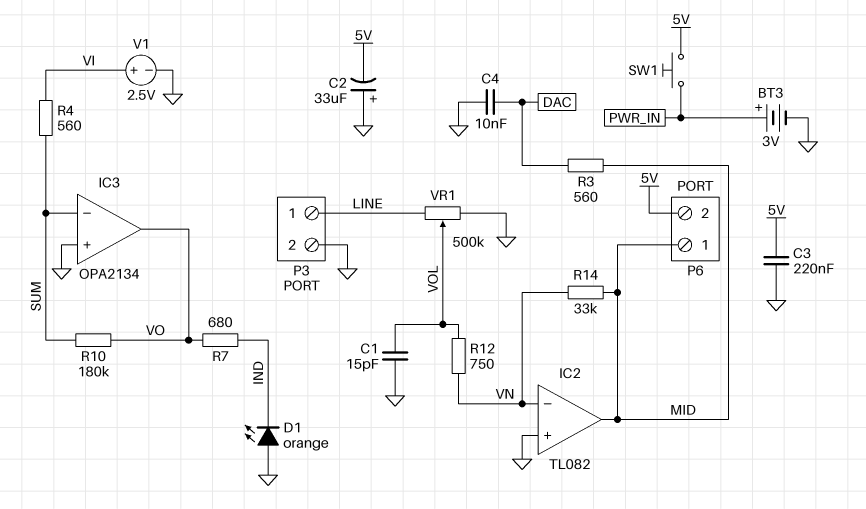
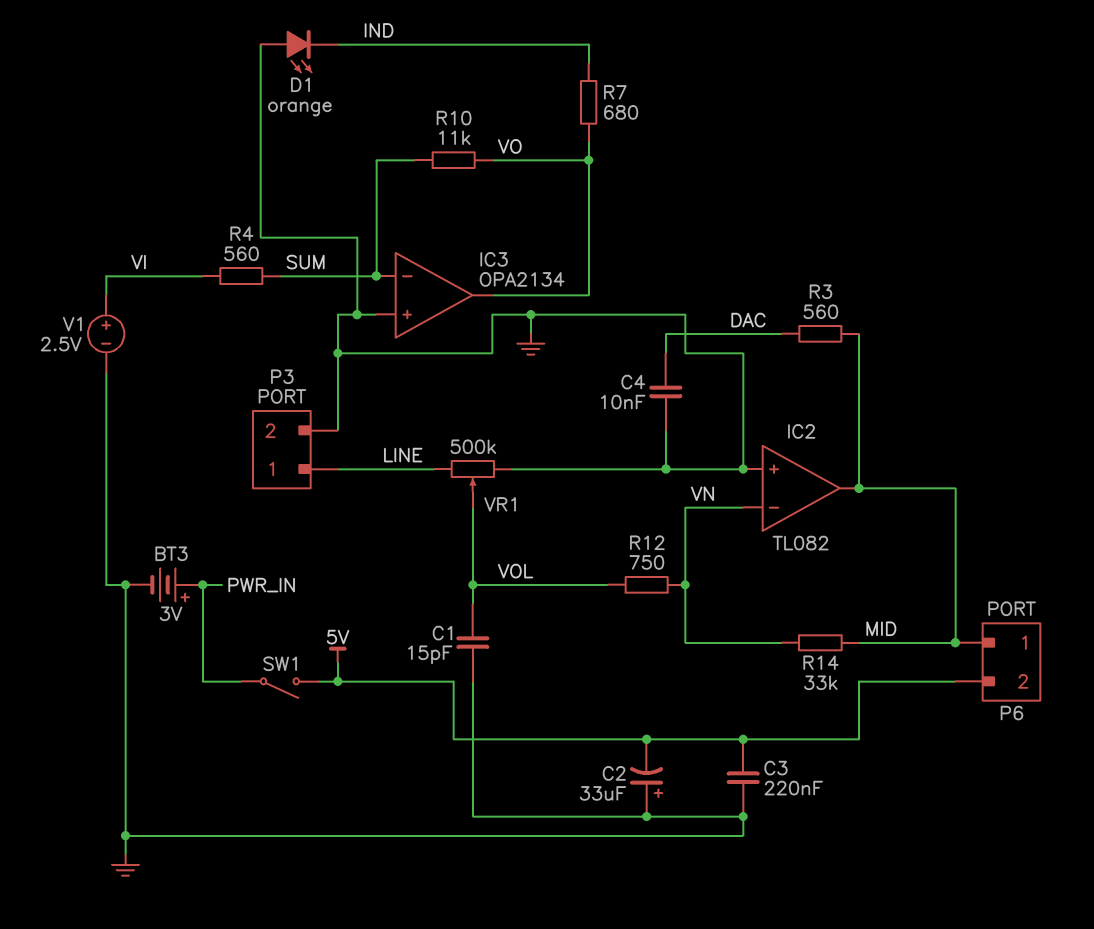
R10: 180k (SUM, VO) -> 11k (SUM, VO)
SW1: button (5V, PWR_IN) -> switch (5V, PWR_IN)

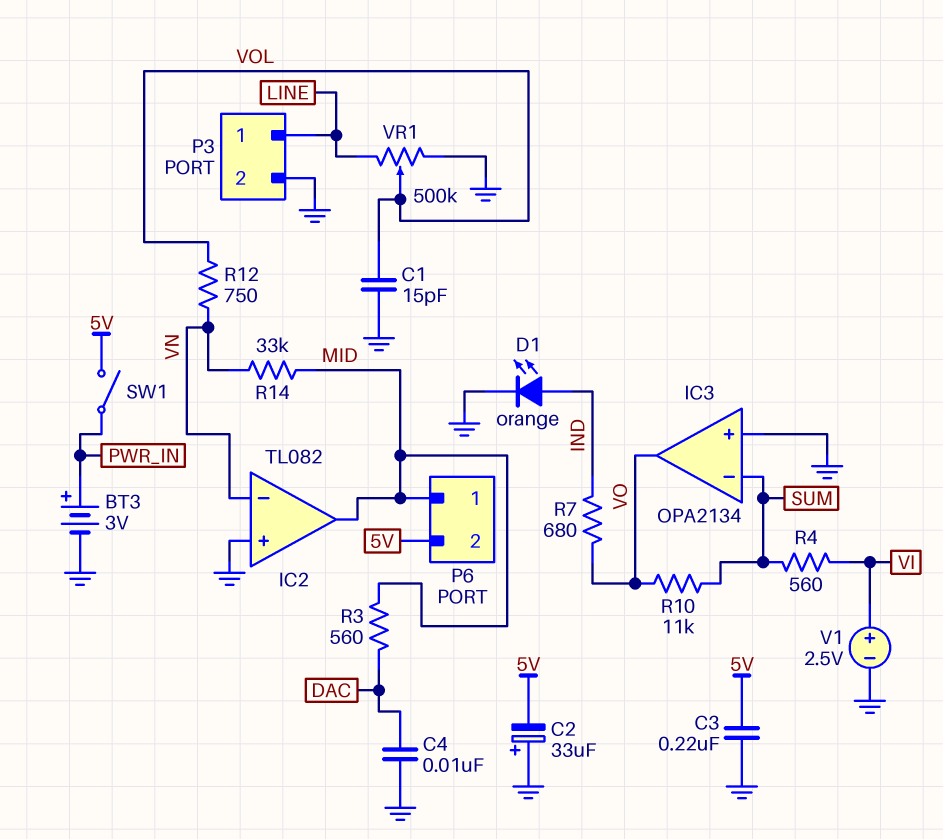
D1: LED orange (A GND, K IND) -> LED orange (A IND, K GND)

